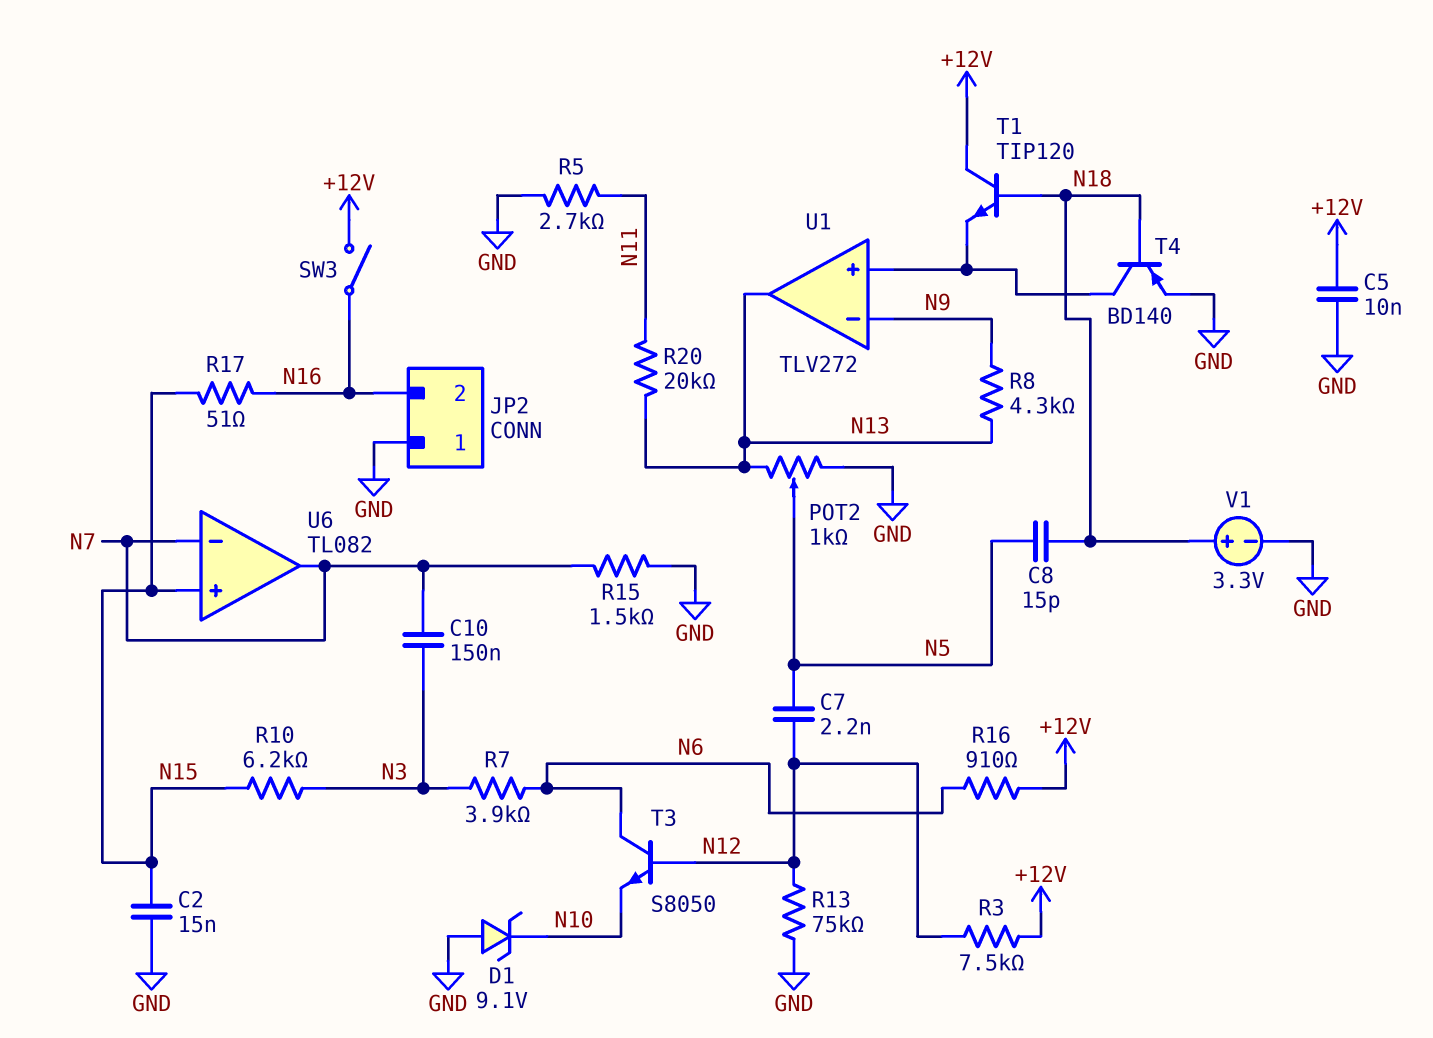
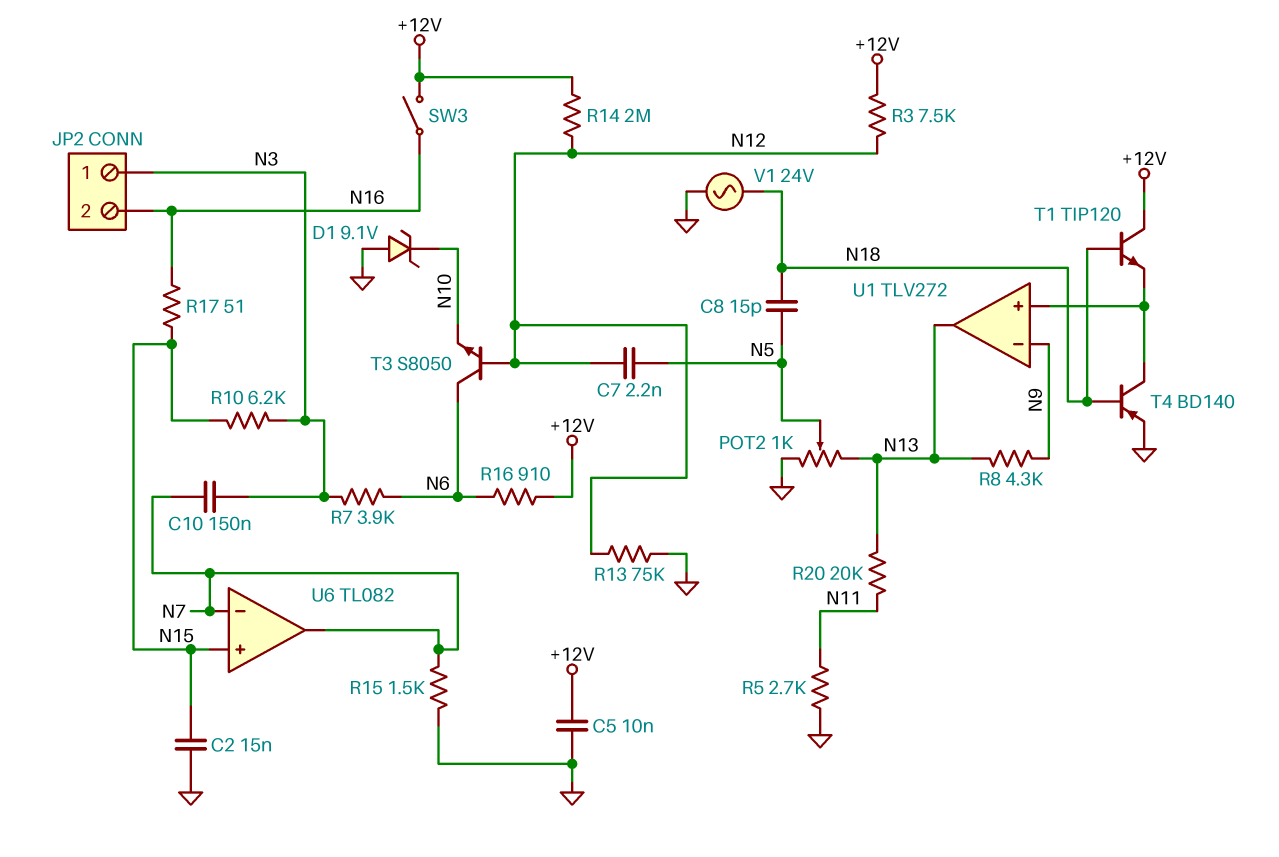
JP2 pin 1: GND -> N3
R14: none -> 2M (+12V, N12)
V1: 3.3V (plus N18, minus GND) -> AC 24V (GND, N18)

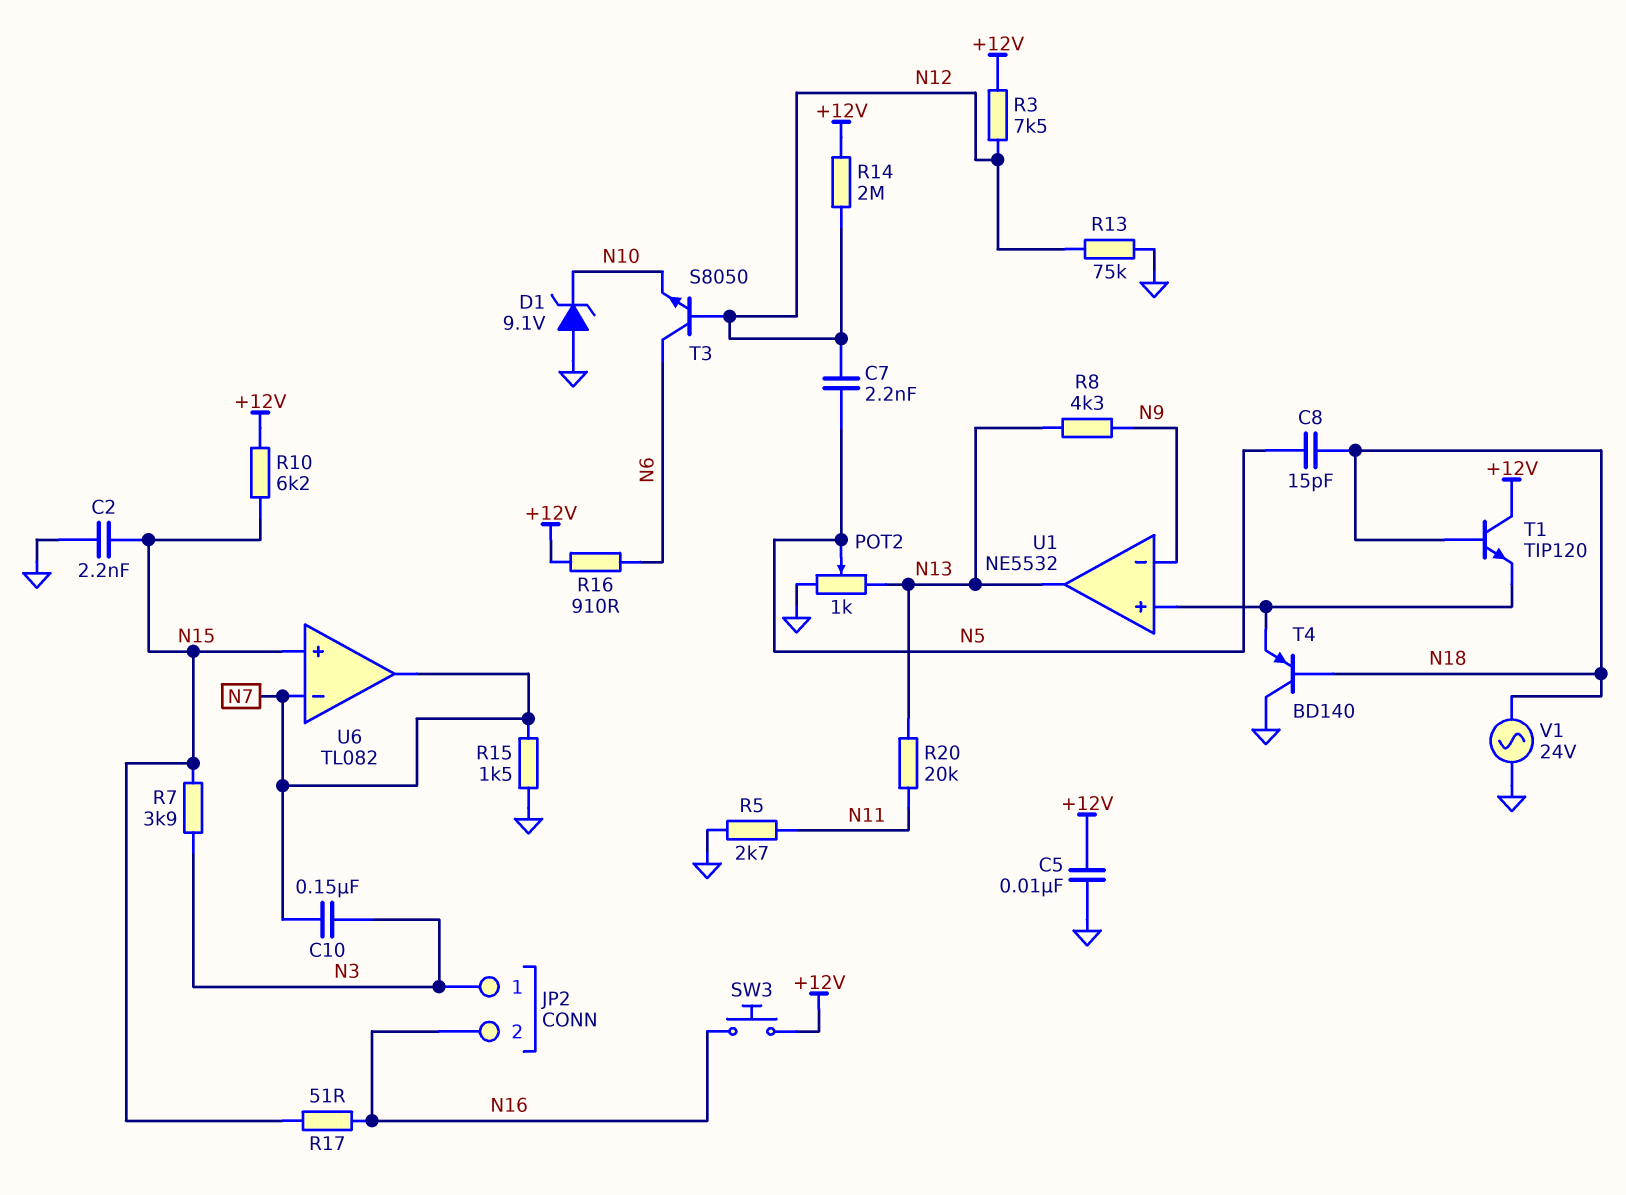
C2: 15nF (GND, N15) -> 2.2nF (GND, N15)
R7: 3.9k (N3, N6) -> 3.9k (N3, N15)
R10: 6.2k (N3, N15) -> 6.2k (+12V, N15)
SW3: switch (+12V, N16) -> button (+12V, N16)
T4: PNP BD140 (B N18, C U1/in+, E GND) -> PNP BD140 (B N18, C GND, E U1/in+)
U1: TLV272 -> NE5532

